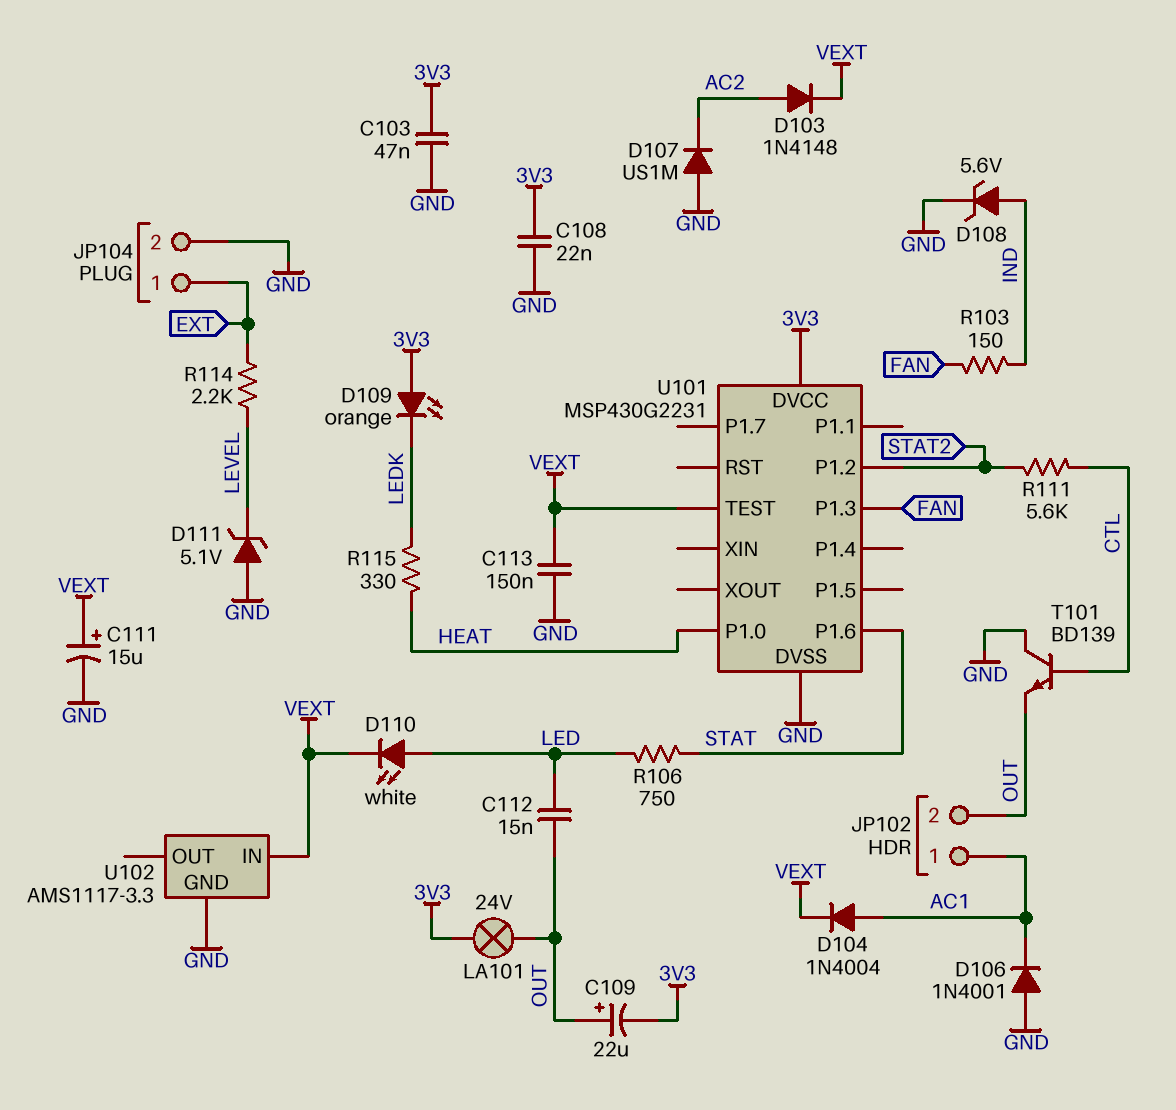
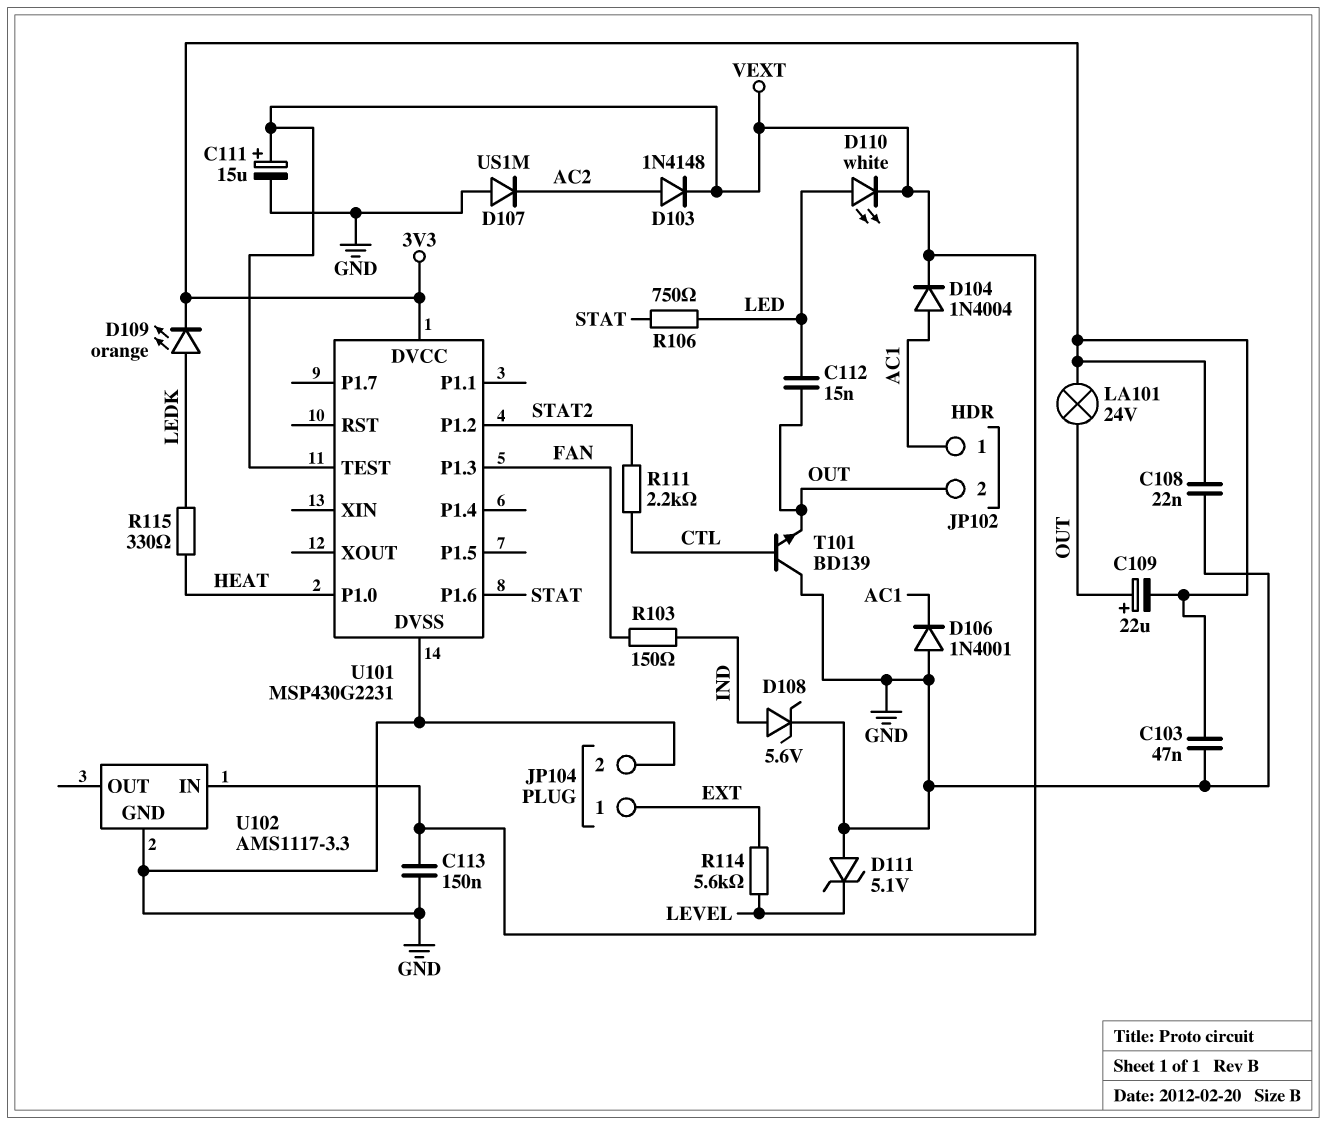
D109: LED orange (A 3V3, K LEDK) -> LED orange (A LEDK, K 3V3)
R111: 5.6k (CTL, STAT2) -> 2.2k (CTL, STAT2)
R114: 2.2k (EXT, LEVEL) -> 5.6k (EXT, LEVEL)

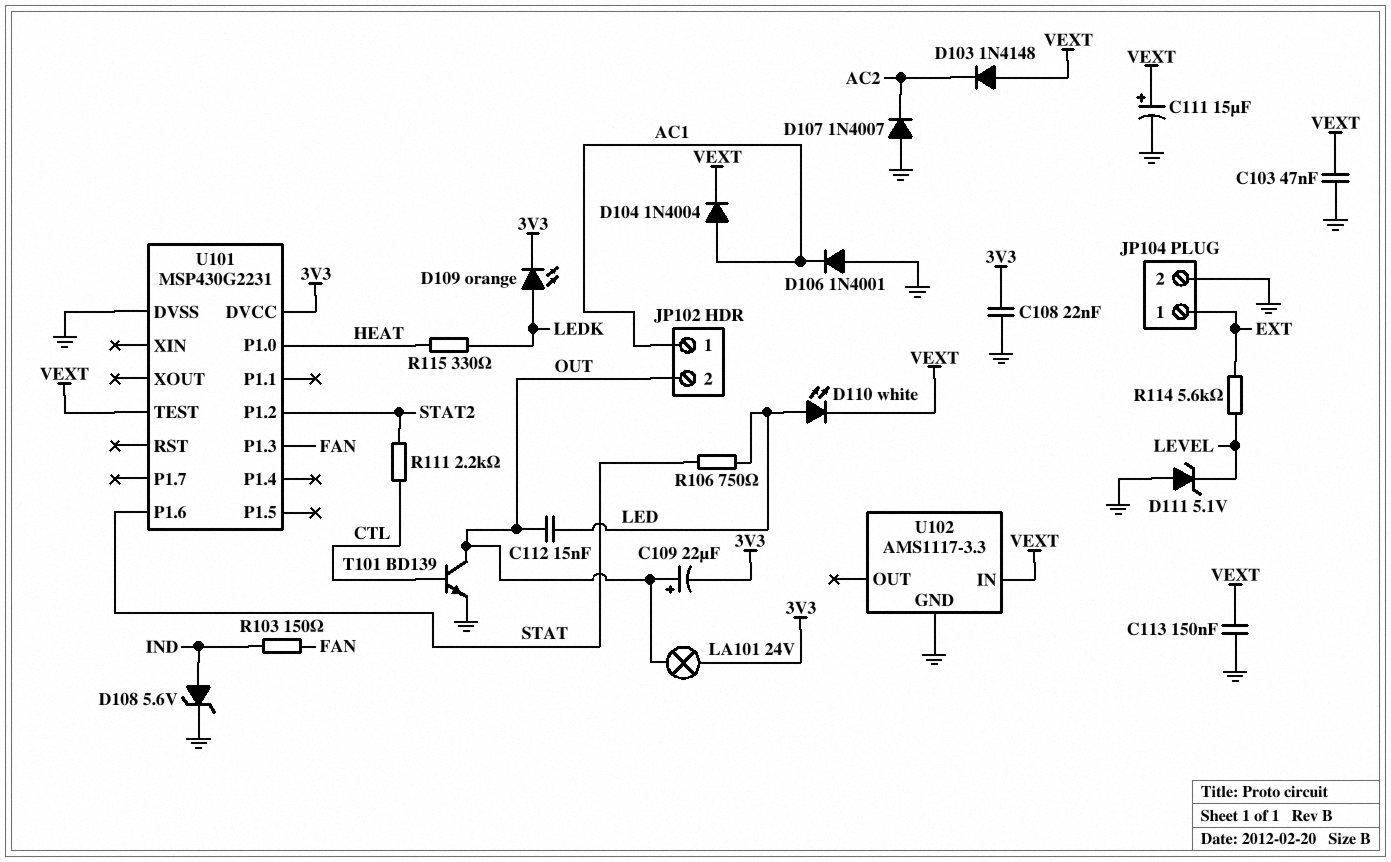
C103: 47nF (3V3, GND) -> 47nF (GND, VEXT)
D103: diode 1N4148 (A AC2, K VEXT) -> diode 1N4148 (A VEXT, K AC2)
D107: diode US1M (A GND, K AC2) -> diode 1N4007 (A GND, K AC2)
T101: NPN BD139 (B CTL, C GND, E OUT) -> NPN BD139 (B CTL, C OUT, E GND)

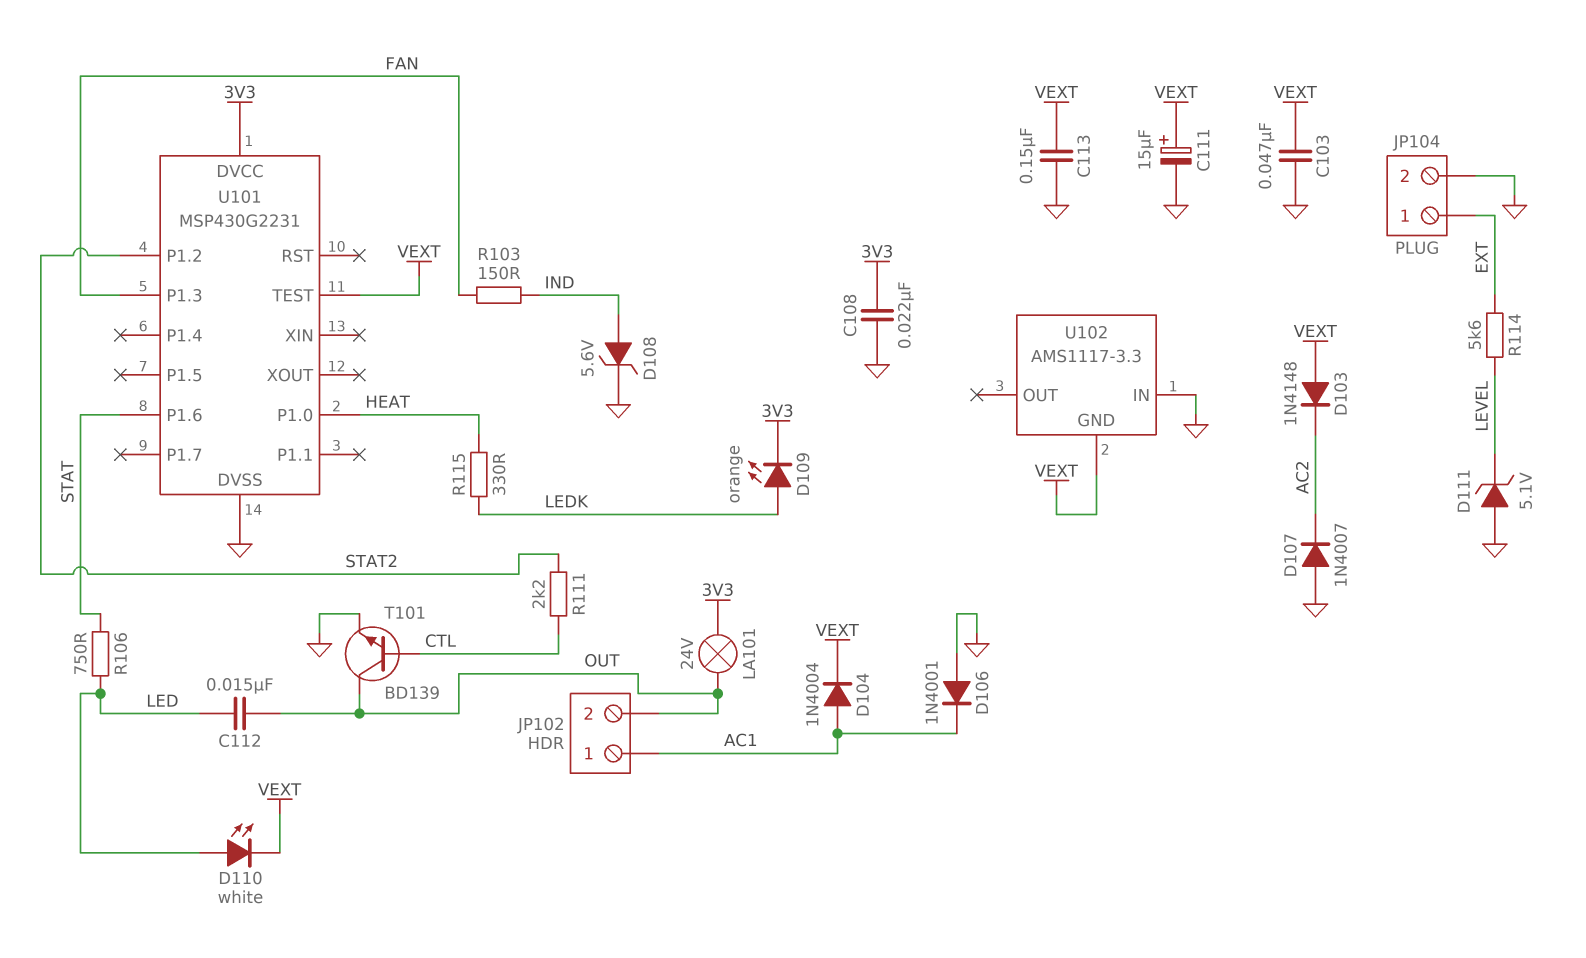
C109: 22uF (plus OUT, minus 3V3) -> none
U102 pin GND: GND -> VEXT
U102 pin IN: VEXT -> GND

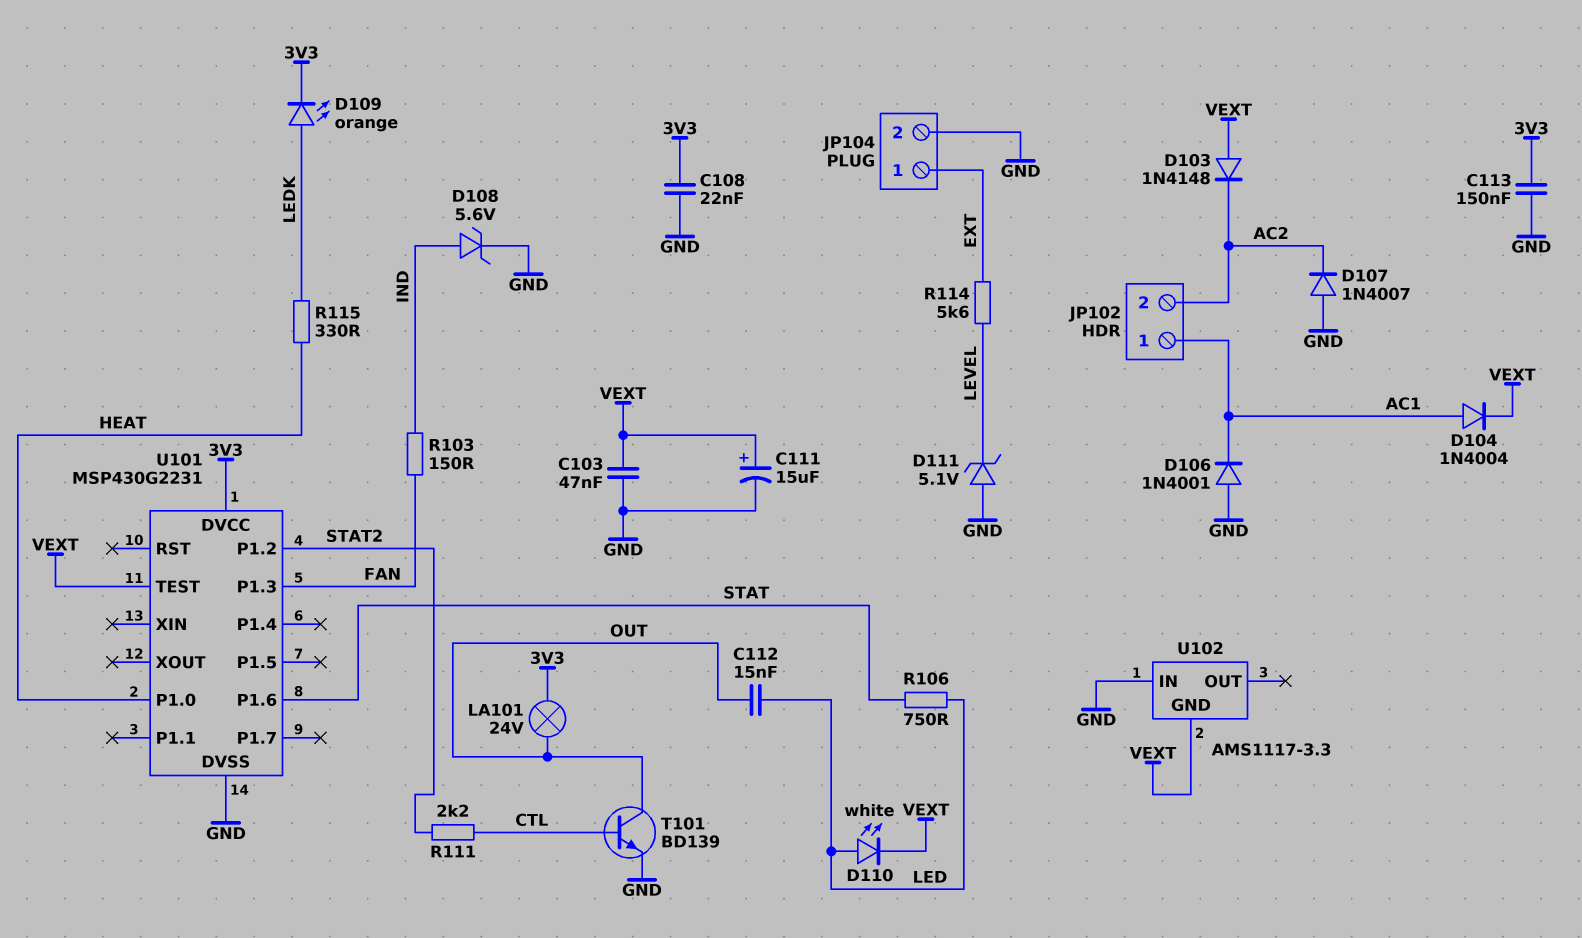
C113: 150nF (GND, VEXT) -> 150nF (3V3, GND)
JP102 pin 2: OUT -> AC2

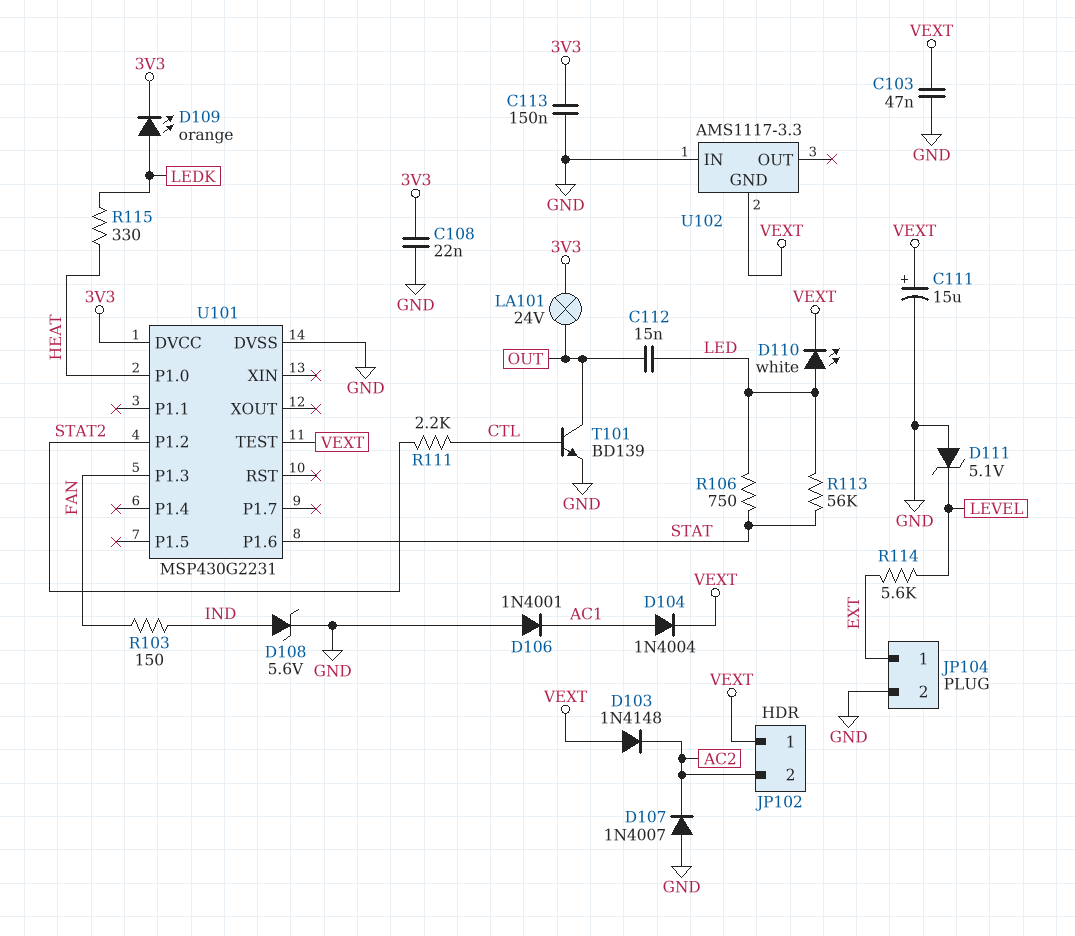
JP102 pin 1: AC1 -> VEXT
R113: none -> 56k (LED, STAT)

